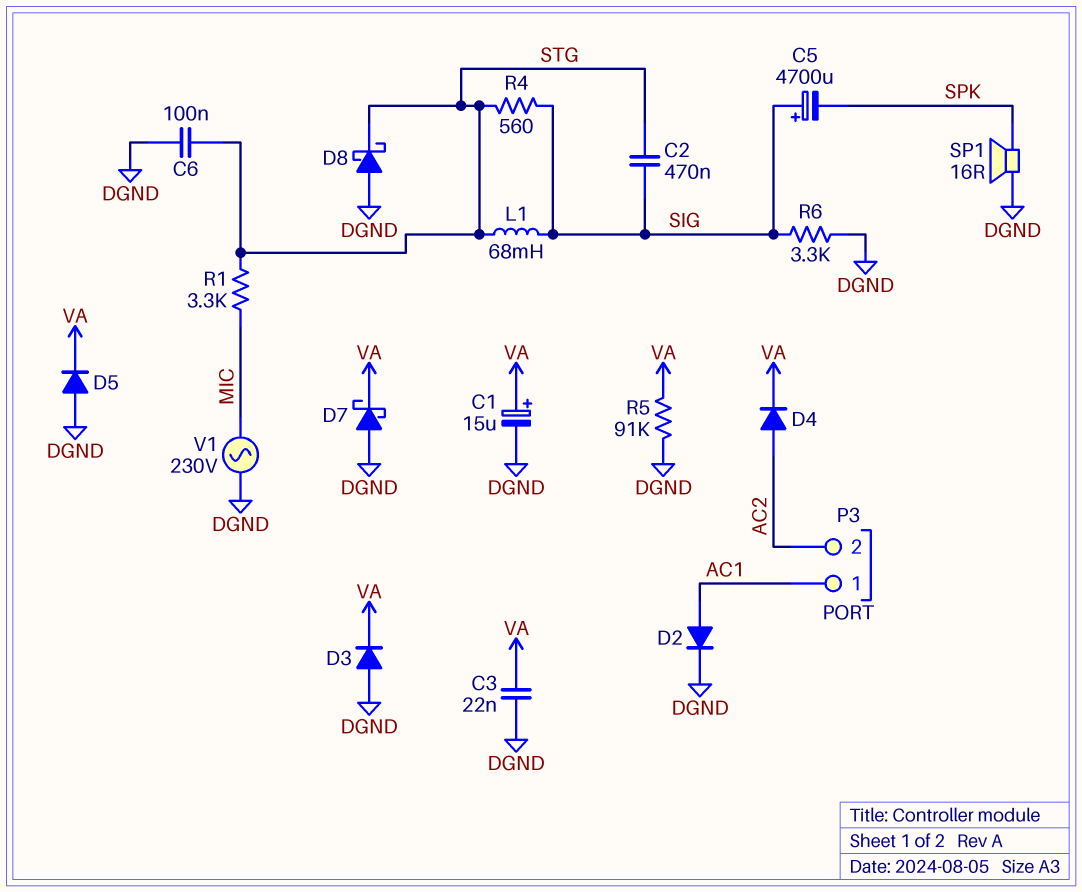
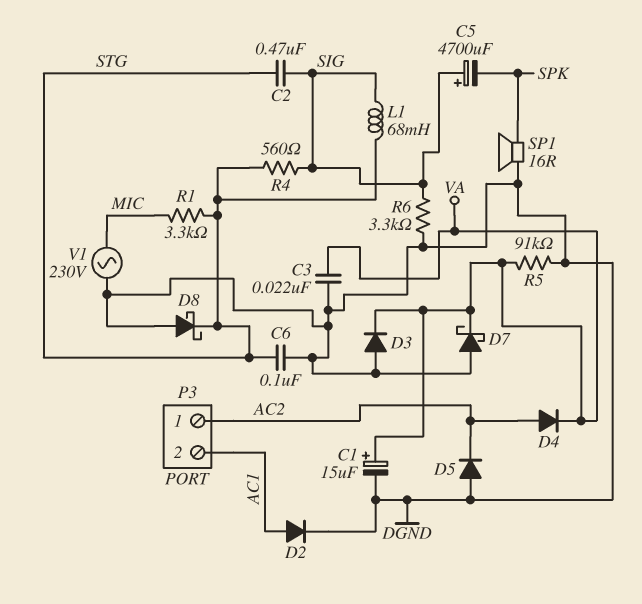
D5: diode (A DGND, K VA) -> diode (A DGND, K AC2)
P3 pin 1: AC1 -> AC2
P3 pin 2: AC2 -> AC1

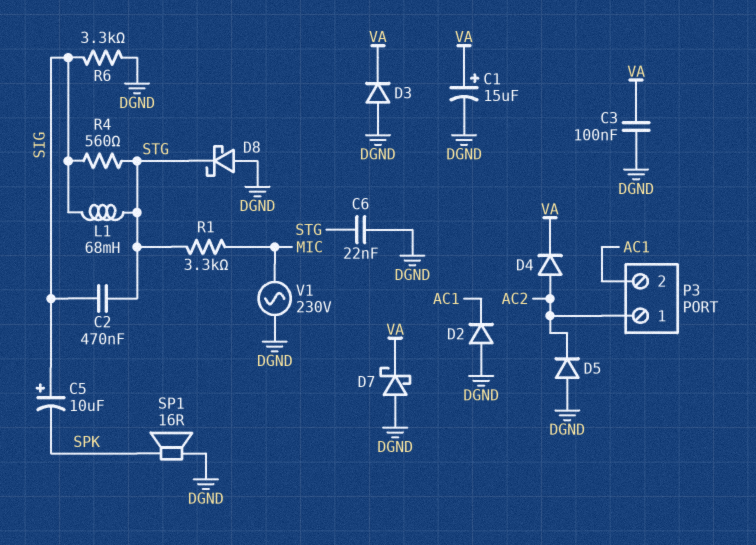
C3: 22nF (DGND, VA) -> 100nF (DGND, VA)
C5: 4700uF (plus SIG, minus SPK) -> 10uF (plus SIG, minus SPK)
C6: 100nF (DGND, STG) -> 22nF (DGND, STG)
D2: diode (A AC1, K DGND) -> diode (A DGND, K AC1)
R5: 91k (DGND, VA) -> none

